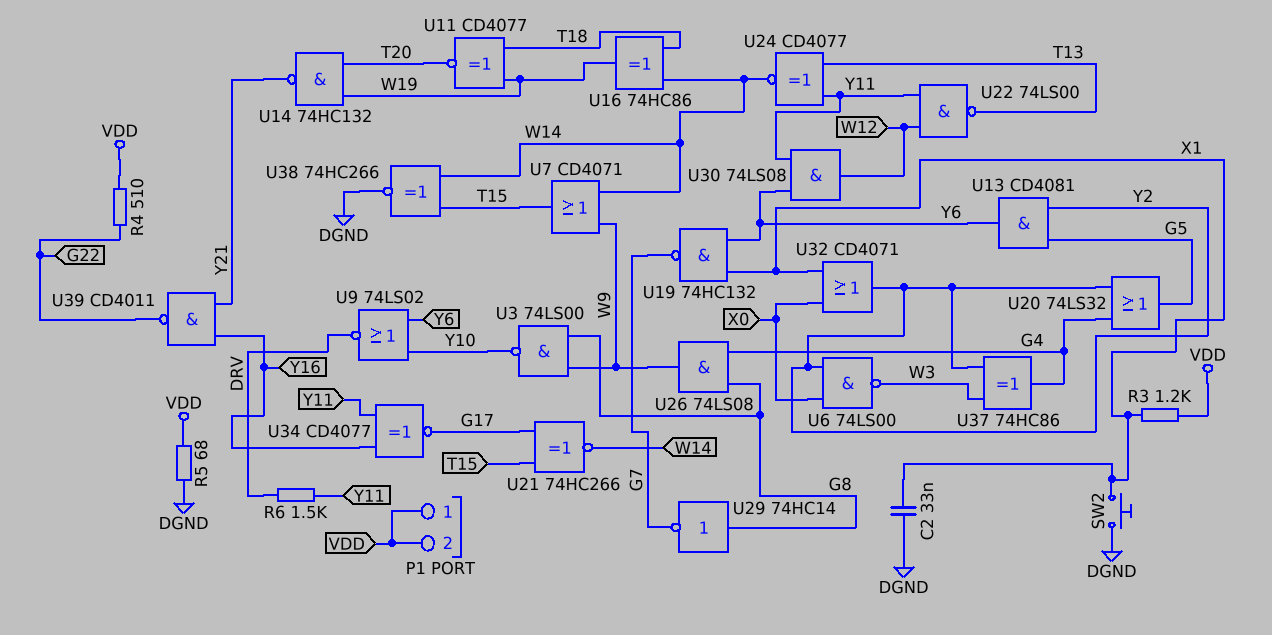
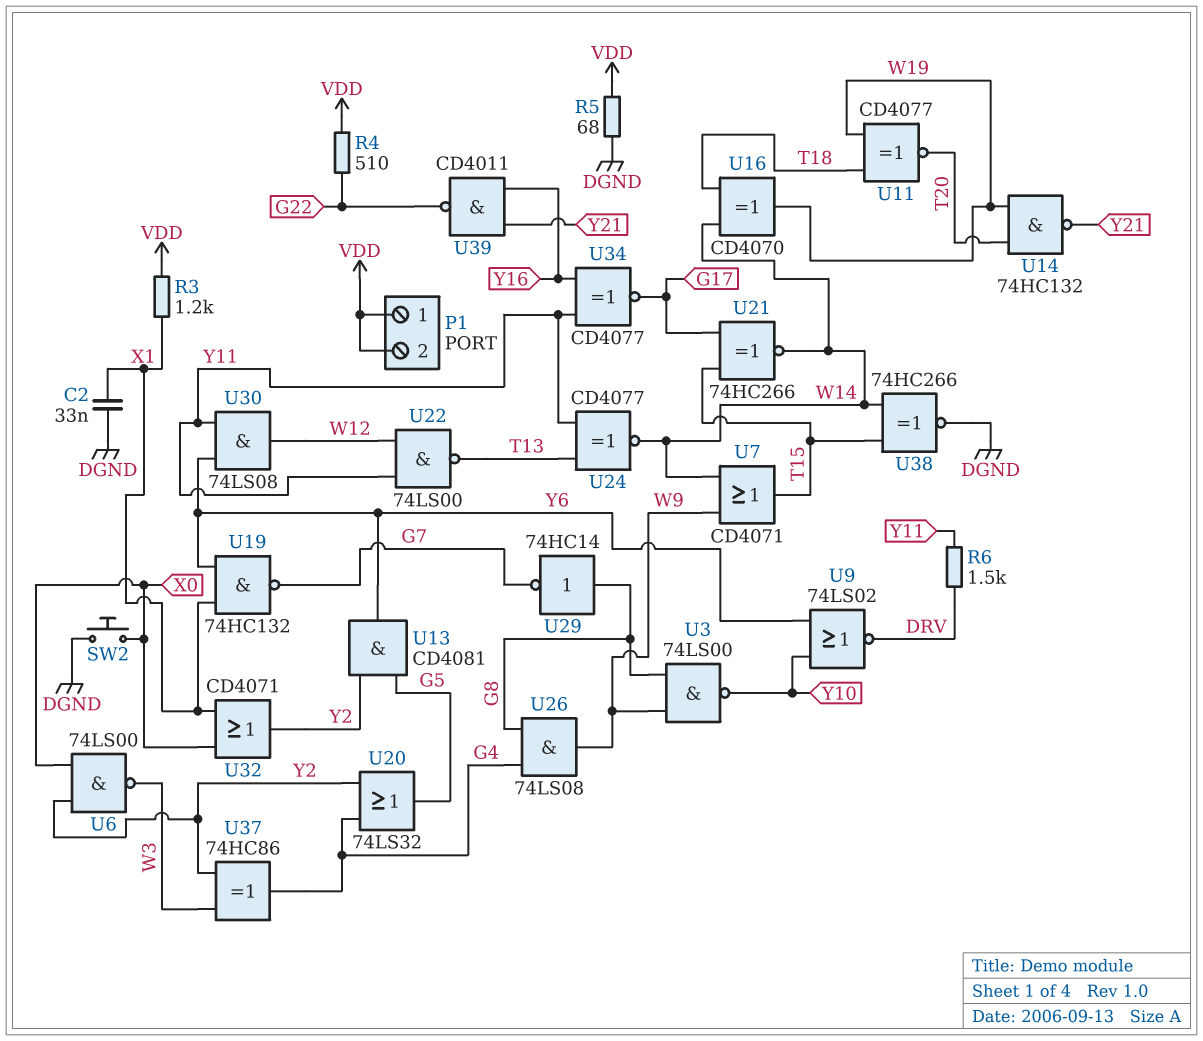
SW2: button (DGND, X1) -> button (DGND, X0)
U16: XOR 74HC86 (in T18, in W14, out W19) -> XOR CD4070 (in T18, in W14, out W19)

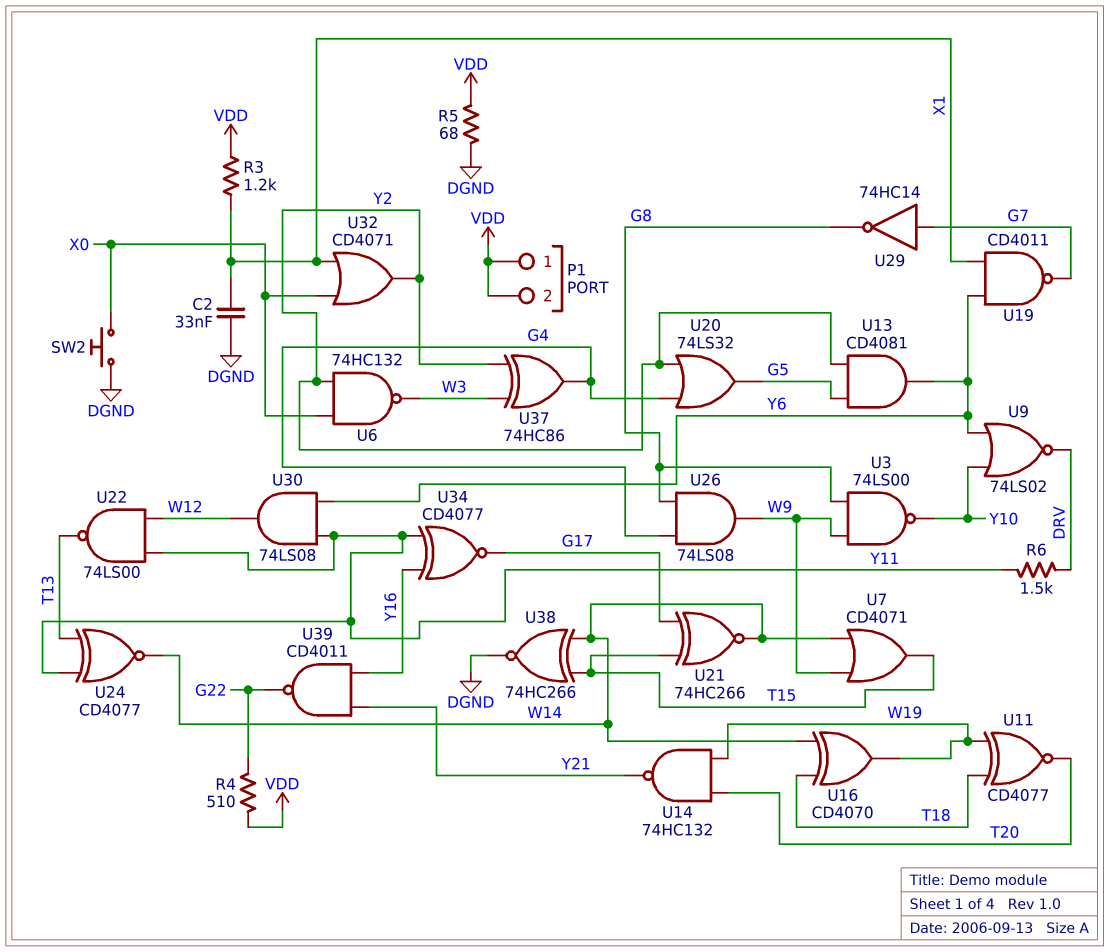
U6: NAND 74LS00 (in X0, in Y2, out W3) -> NAND 74HC132 (in X0, in Y2, out W3)
U19: NAND 74HC132 (in X1, in Y6, out G7) -> NAND CD4011 (in X1, in Y6, out G7)
U29: NOT 74HC14 (in G8, out G7) -> NOT 74HC14 (in G7, out G8)

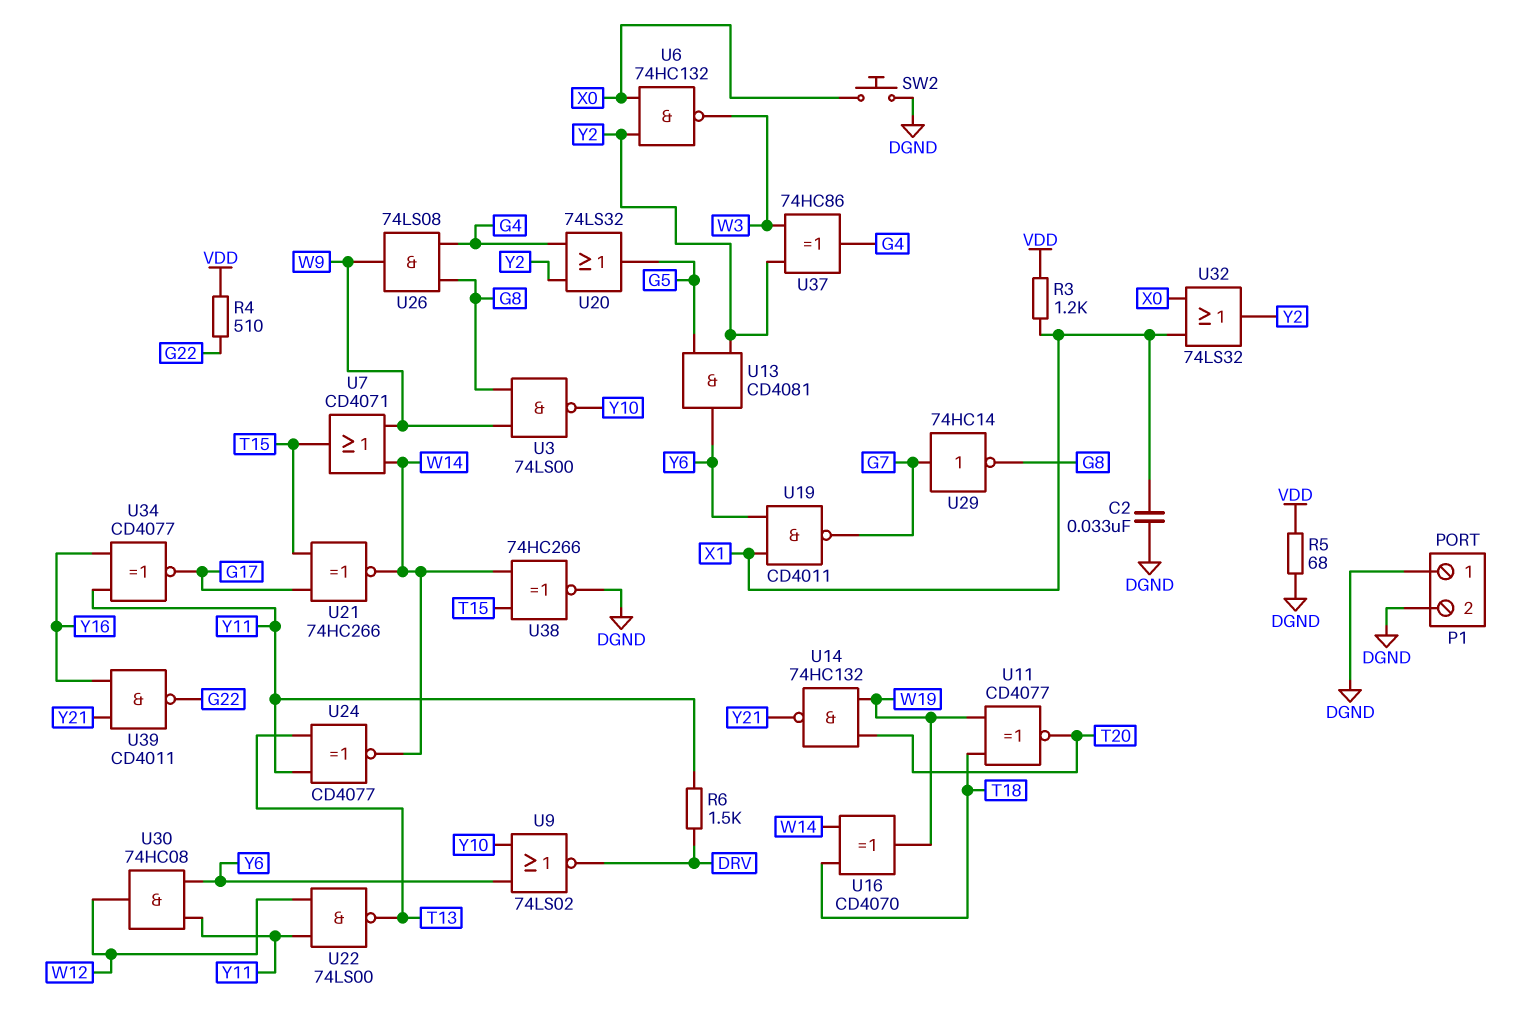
P1 pin 1: VDD -> DGND
P1 pin 2: VDD -> DGND
U30: AND 74LS08 (in Y6, in Y11, out W12) -> AND 74HC08 (in Y6, in Y11, out W12)
U32: OR CD4071 (in X0, in X1, out Y2) -> OR 74LS32 (in X0, in X1, out Y2)

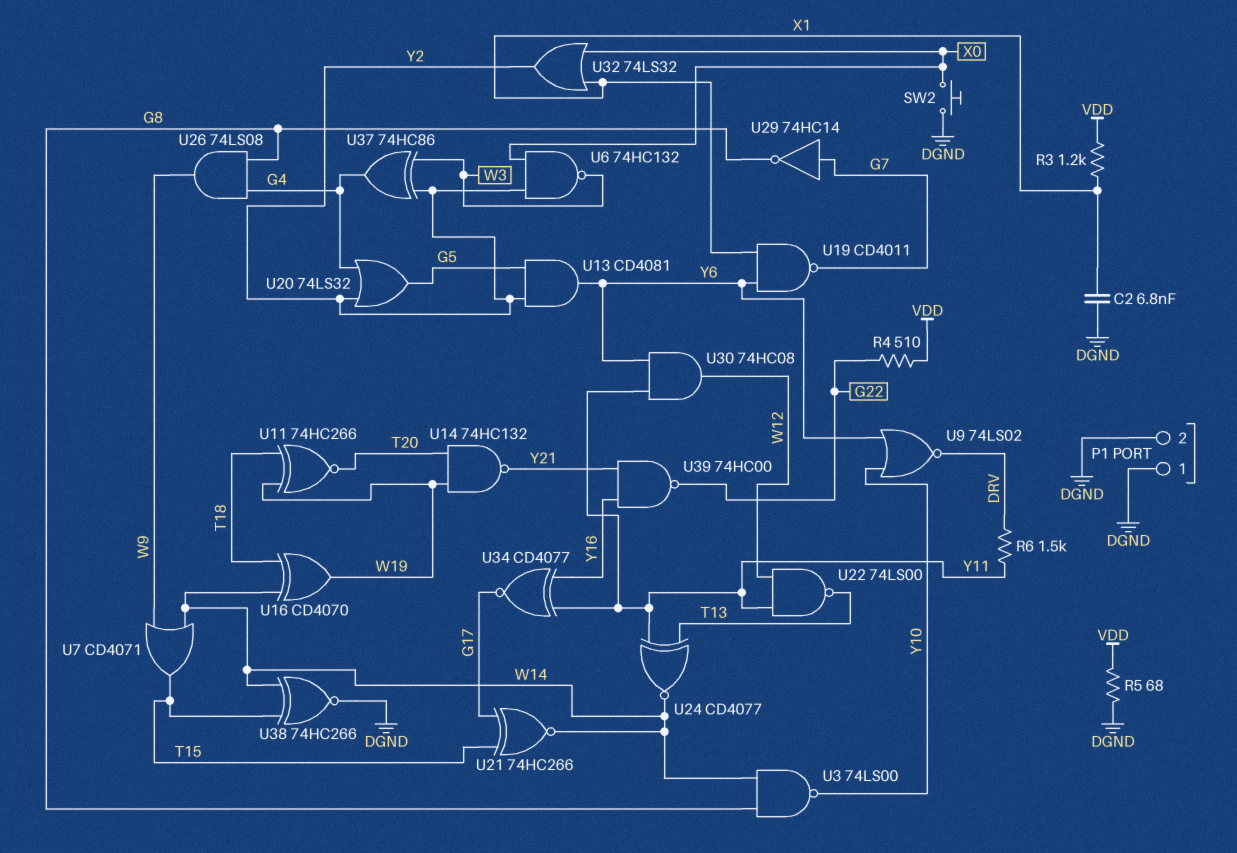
C2: 33nF (DGND, X1) -> 6.8nF (DGND, X1)
U3: NAND 74LS00 (in G8, in W9, out Y10) -> NAND 74LS00 (in G8, in W14, out Y10)
U11: XNOR CD4077 (in T18, in W19, out T20) -> XNOR 74HC266 (in T18, in W19, out T20)
U39: NAND CD4011 (in Y16, in Y21, out G22) -> NAND 74HC00 (in Y16, in Y21, out G22)

